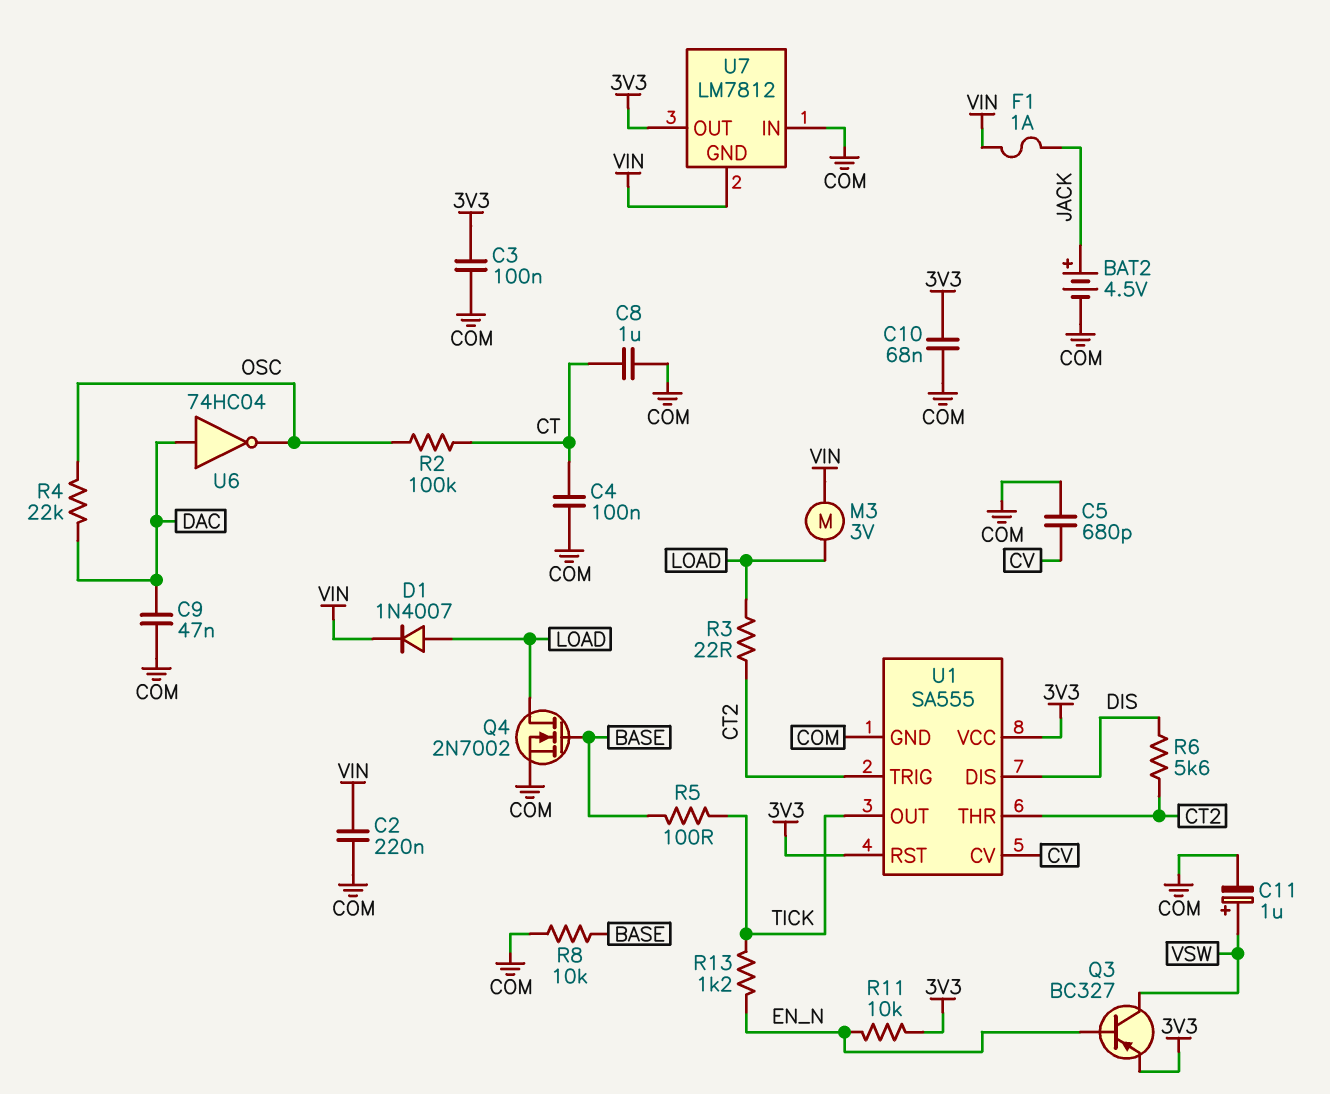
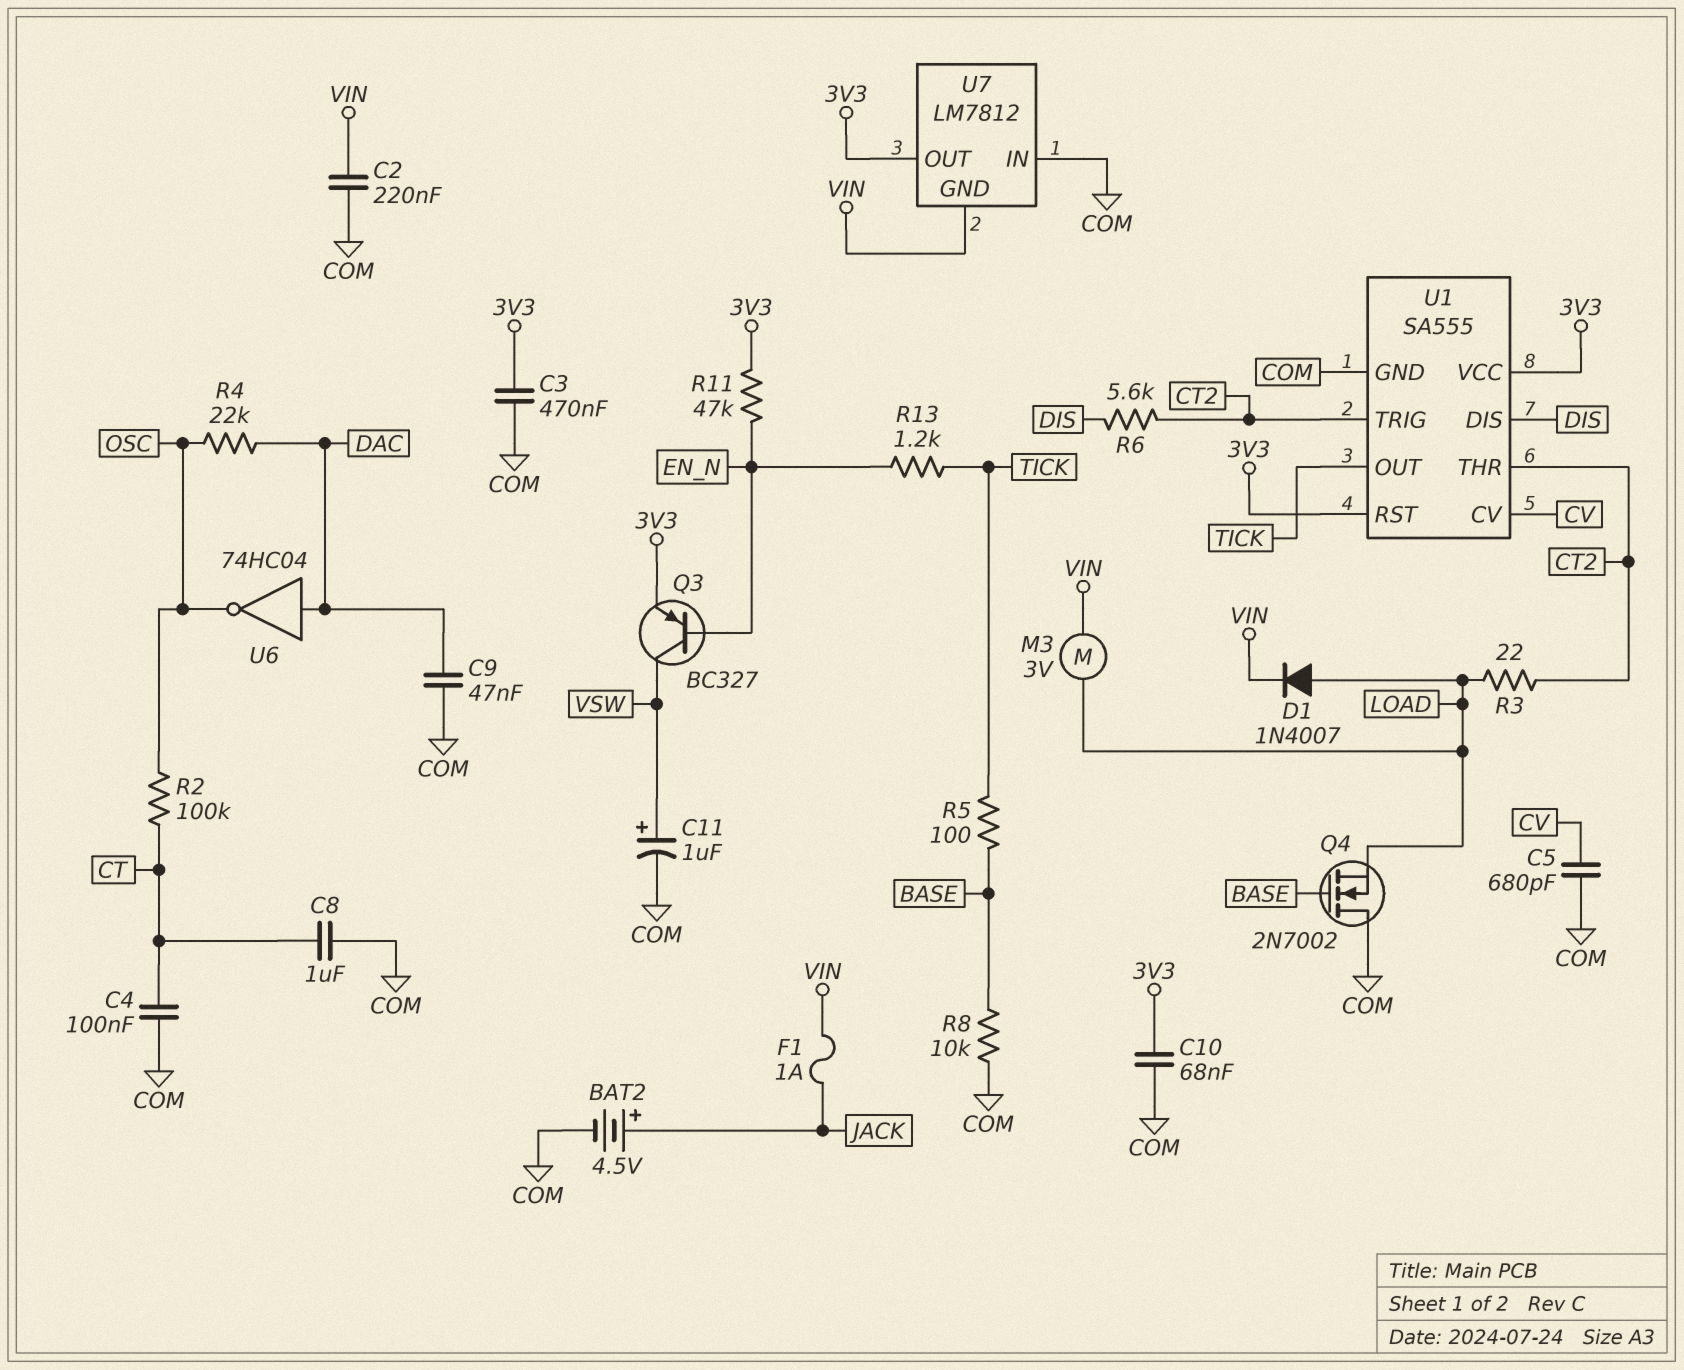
C3: 100nF (3V3, COM) -> 470nF (3V3, COM)
Q4: NMOS 2N7002 (G BASE, D LOAD, S COM) -> NMOS 2N7002 (G BASE, D COM, S LOAD)
R11: 10k (3V3, EN_N) -> 47k (3V3, EN_N)

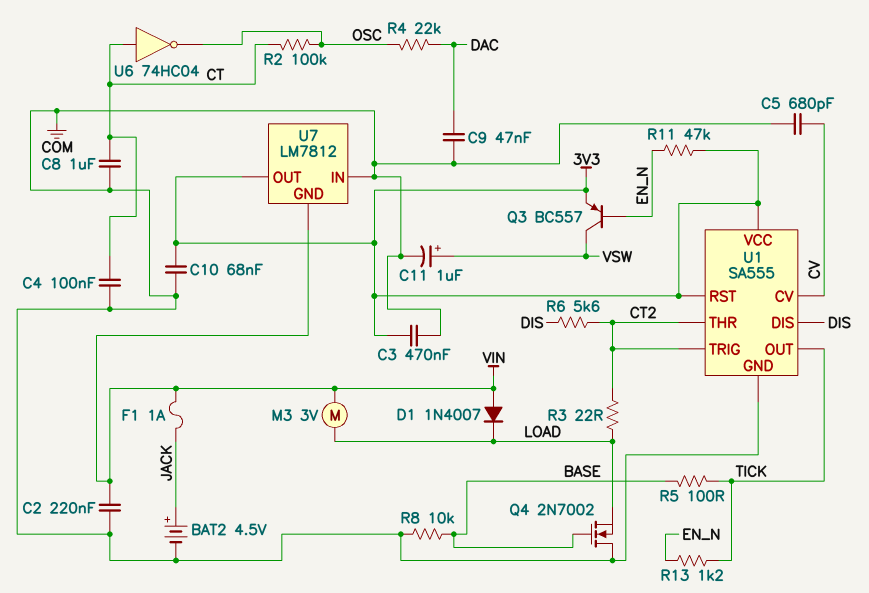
D1: diode 1N4007 (A LOAD, K VIN) -> diode 1N4007 (A VIN, K LOAD)
Q3: PNP BC327 (B EN_N, C VSW, E 3V3) -> PNP BC557 (B EN_N, C VSW, E 3V3)
U6: NOT 74HC04 (in DAC, out OSC) -> NOT 74HC04 (in CT, out OSC)

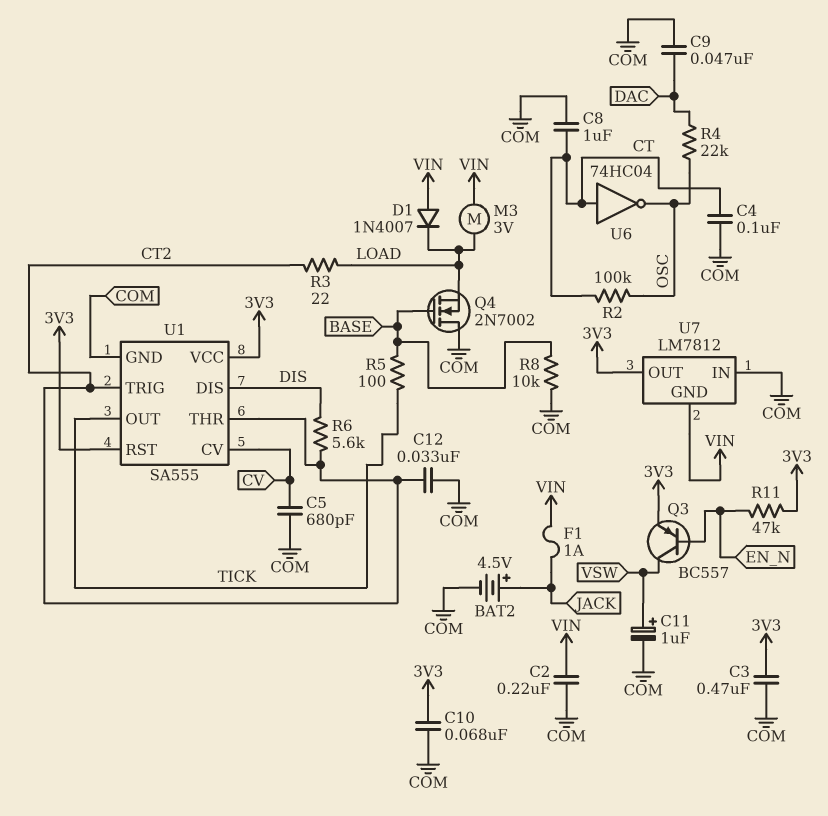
C12: none -> 33nF (COM, CT2)
R13: 1.2k (EN_N, TICK) -> none

